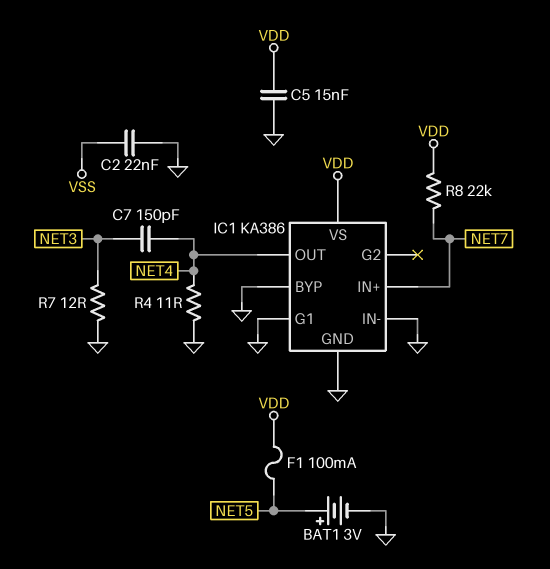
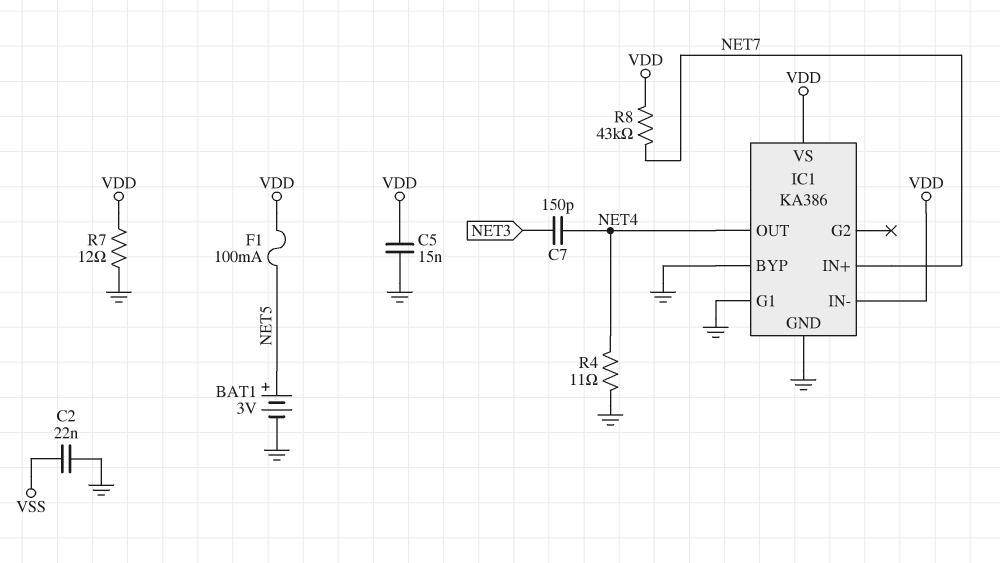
IC1 pin IN-: GND -> VDD
R7: 12 (GND, NET3) -> 12 (GND, VDD)
R8: 22k (NET7, VDD) -> 43k (NET7, VDD)

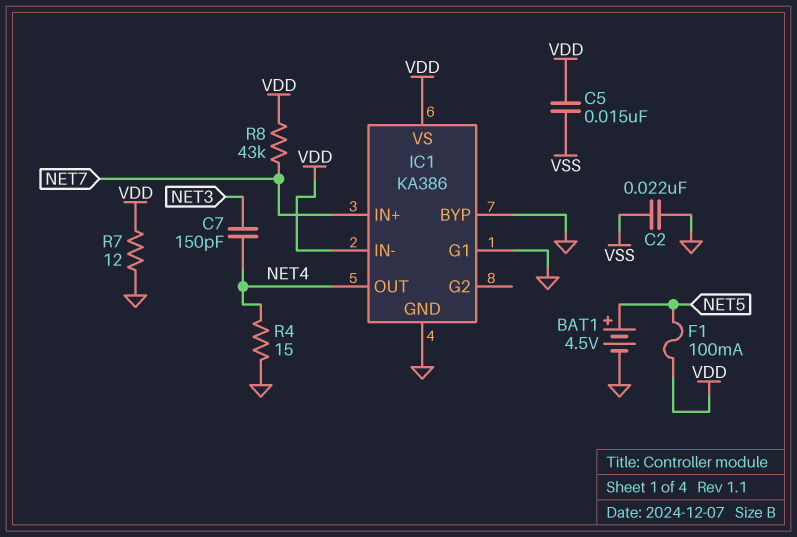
BAT1: 3V (plus NET5, minus GND) -> 4.5V (plus NET5, minus GND)
C5: 15nF (GND, VDD) -> 15nF (VDD, VSS)
R4: 11 (GND, NET4) -> 15 (GND, NET4)

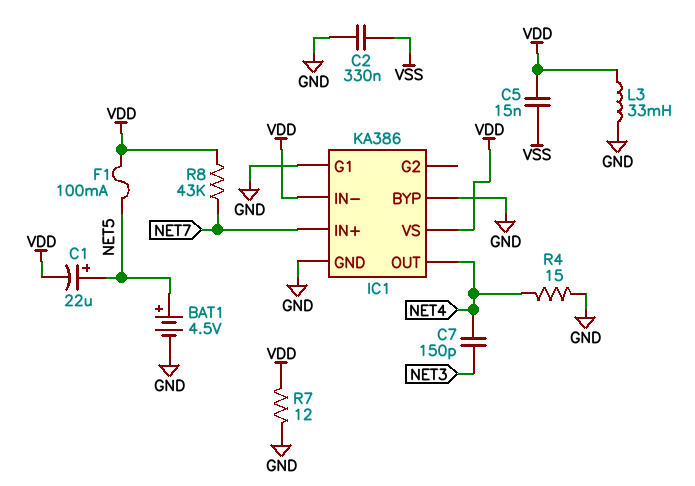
C1: none -> 22uF (plus NET5, minus VDD)
C2: 22nF (GND, VSS) -> 330nF (GND, VSS)
L3: none -> 33mH (GND, VDD)

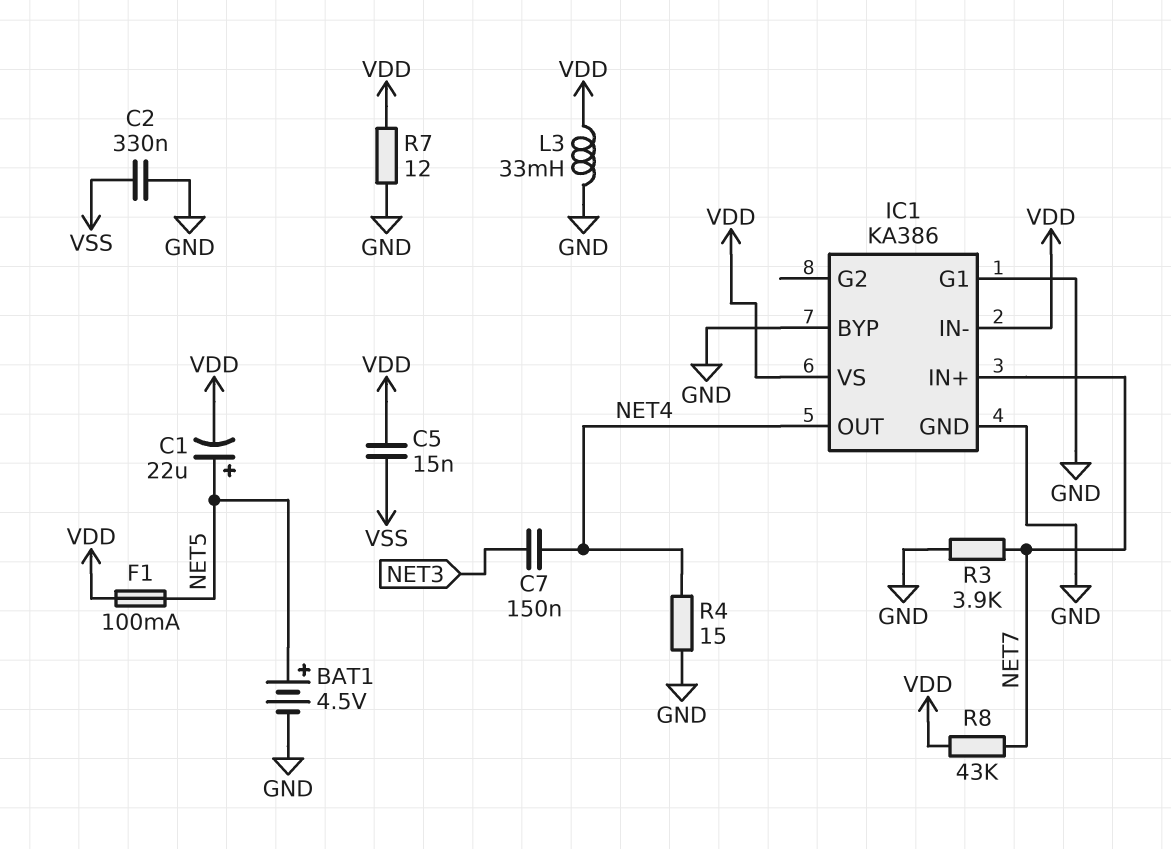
C7: 150pF (NET3, NET4) -> 150nF (NET3, NET4)
R3: none -> 3.9k (GND, NET7)

